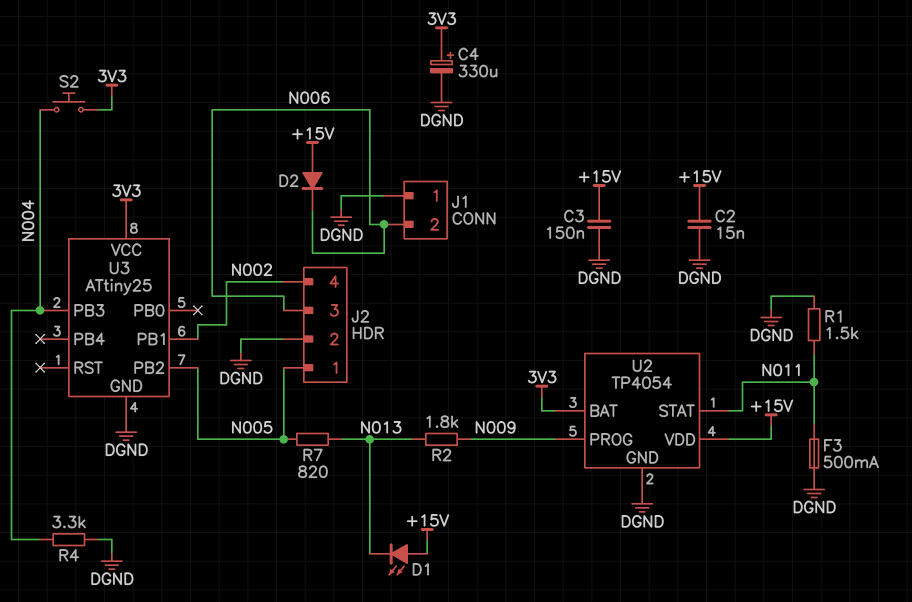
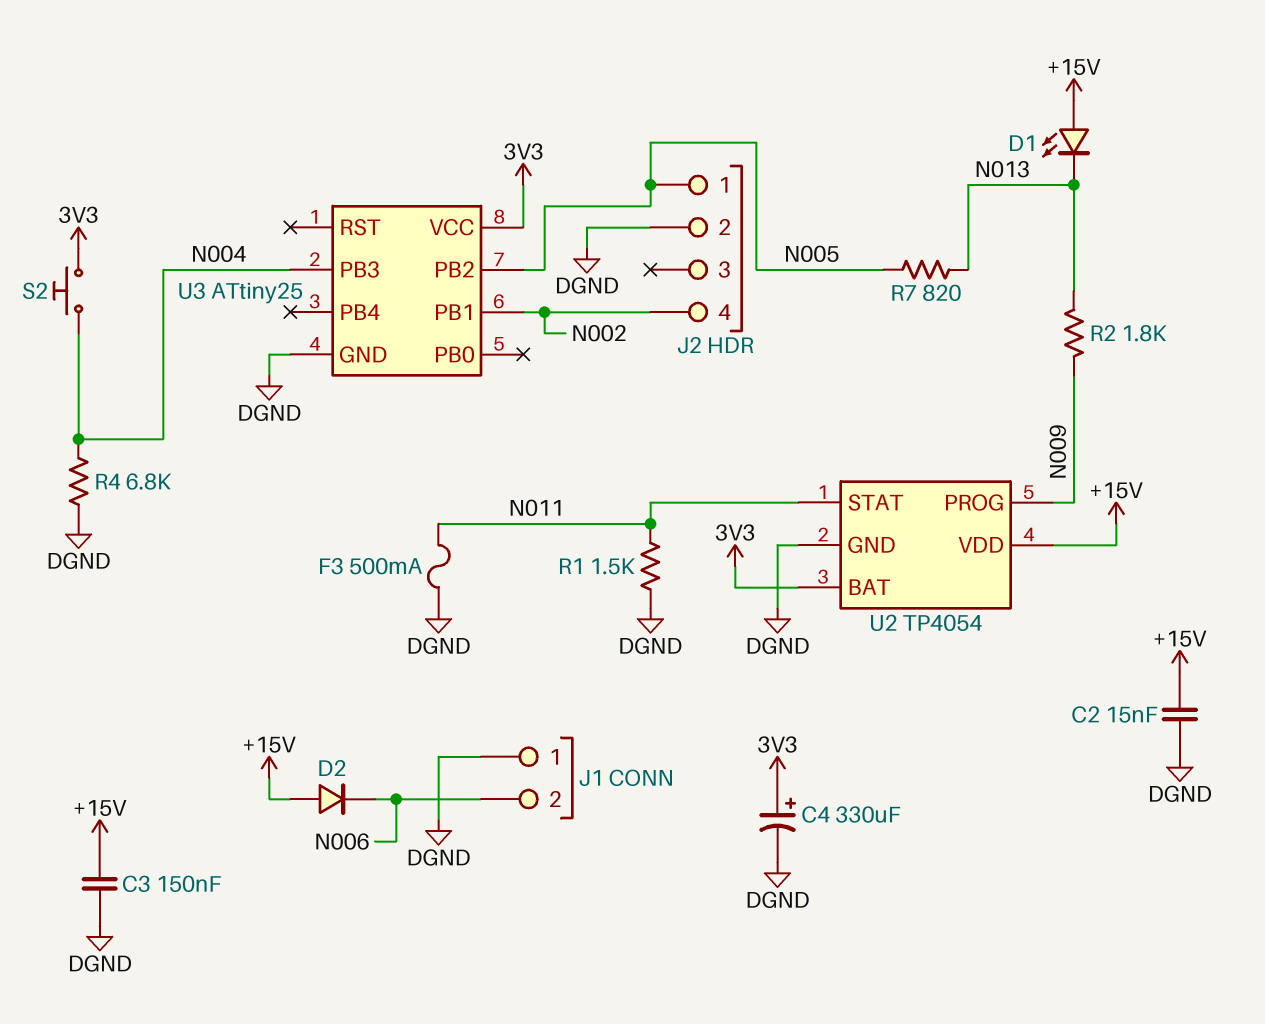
J2 pin 3: N006 -> none
R4: 3.3k (DGND, N004) -> 6.8k (DGND, N004)

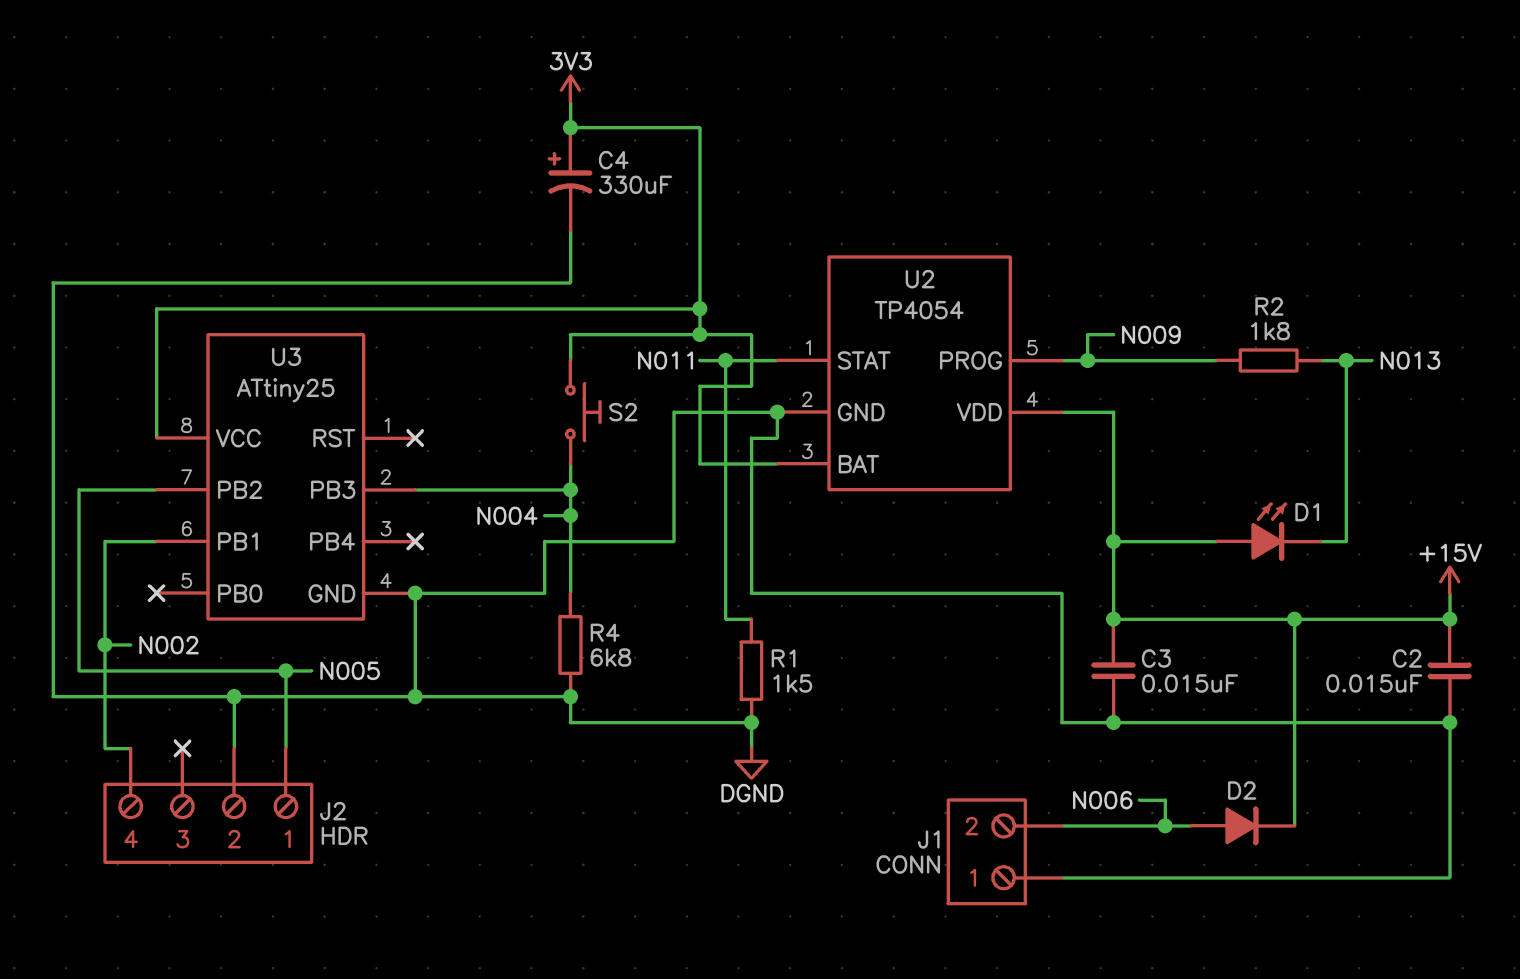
C3: 150nF (+15V, DGND) -> 15nF (+15V, DGND)
D2: diode (A +15V, K N006) -> diode (A N006, K +15V)
F3: 500mA (DGND, N011) -> none
R7: 820 (N005, N013) -> none

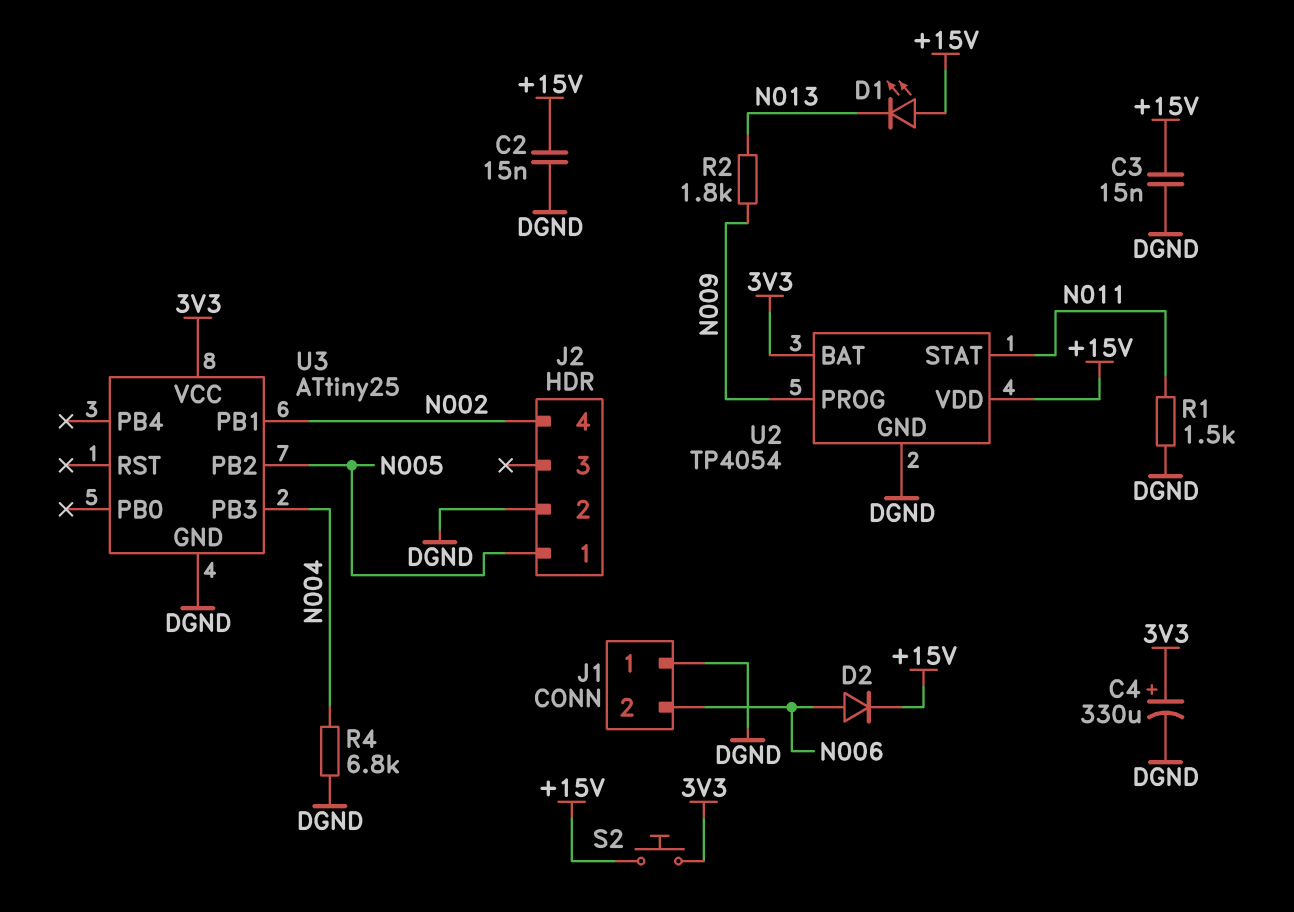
S2: button (3V3, N004) -> button (+15V, 3V3)

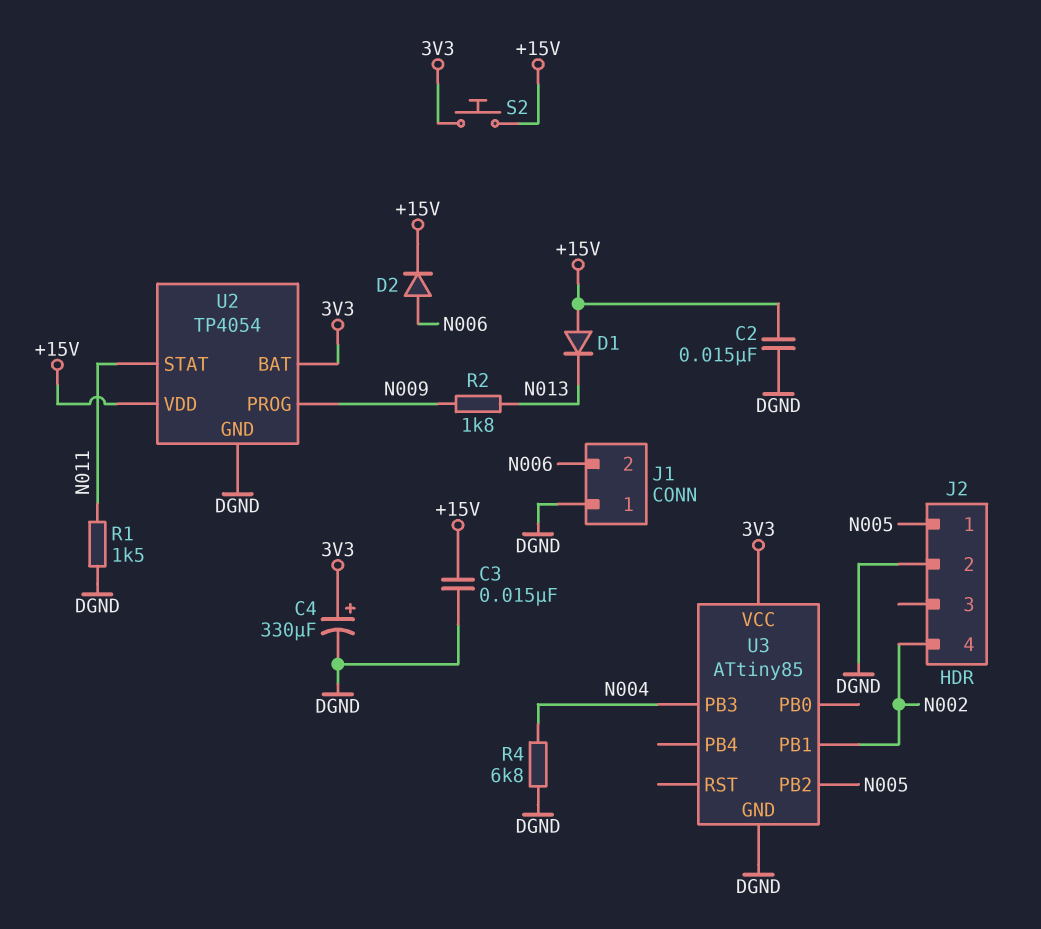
D1: LED (A +15V, K N013) -> diode (A +15V, K N013)
U3: ATtiny25 -> ATtiny85

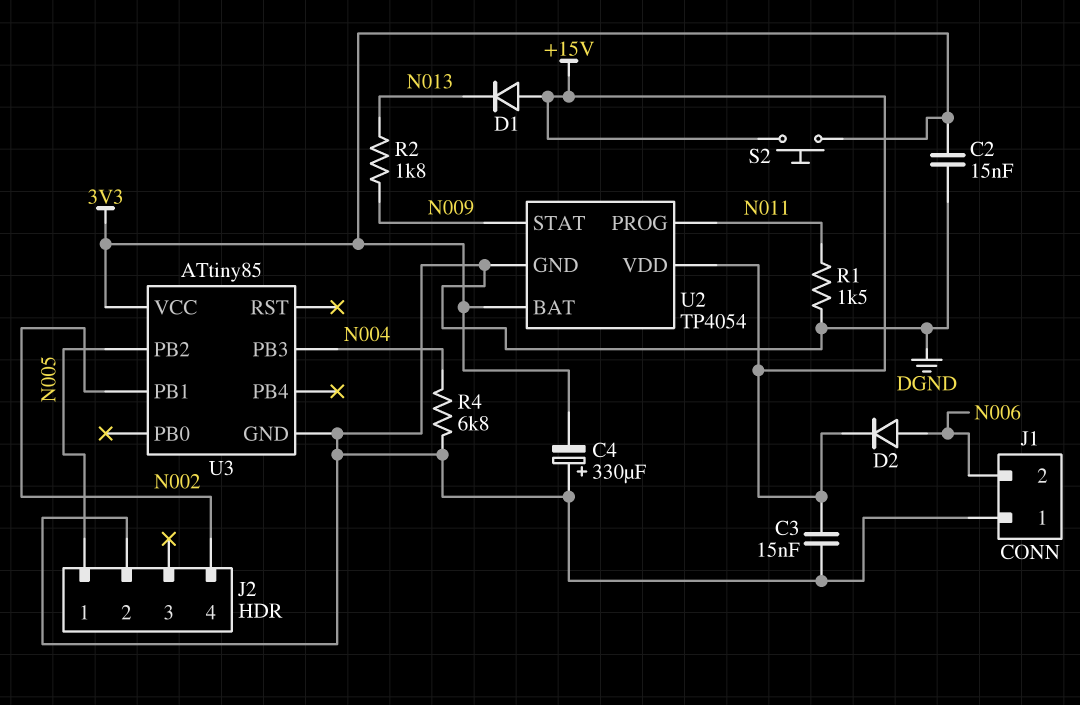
C2: 15nF (+15V, DGND) -> 15nF (3V3, DGND)
C4: 330uF (plus 3V3, minus DGND) -> 330uF (plus DGND, minus 3V3)
U2 pin PROG: N009 -> N011
U2 pin STAT: N011 -> N009

